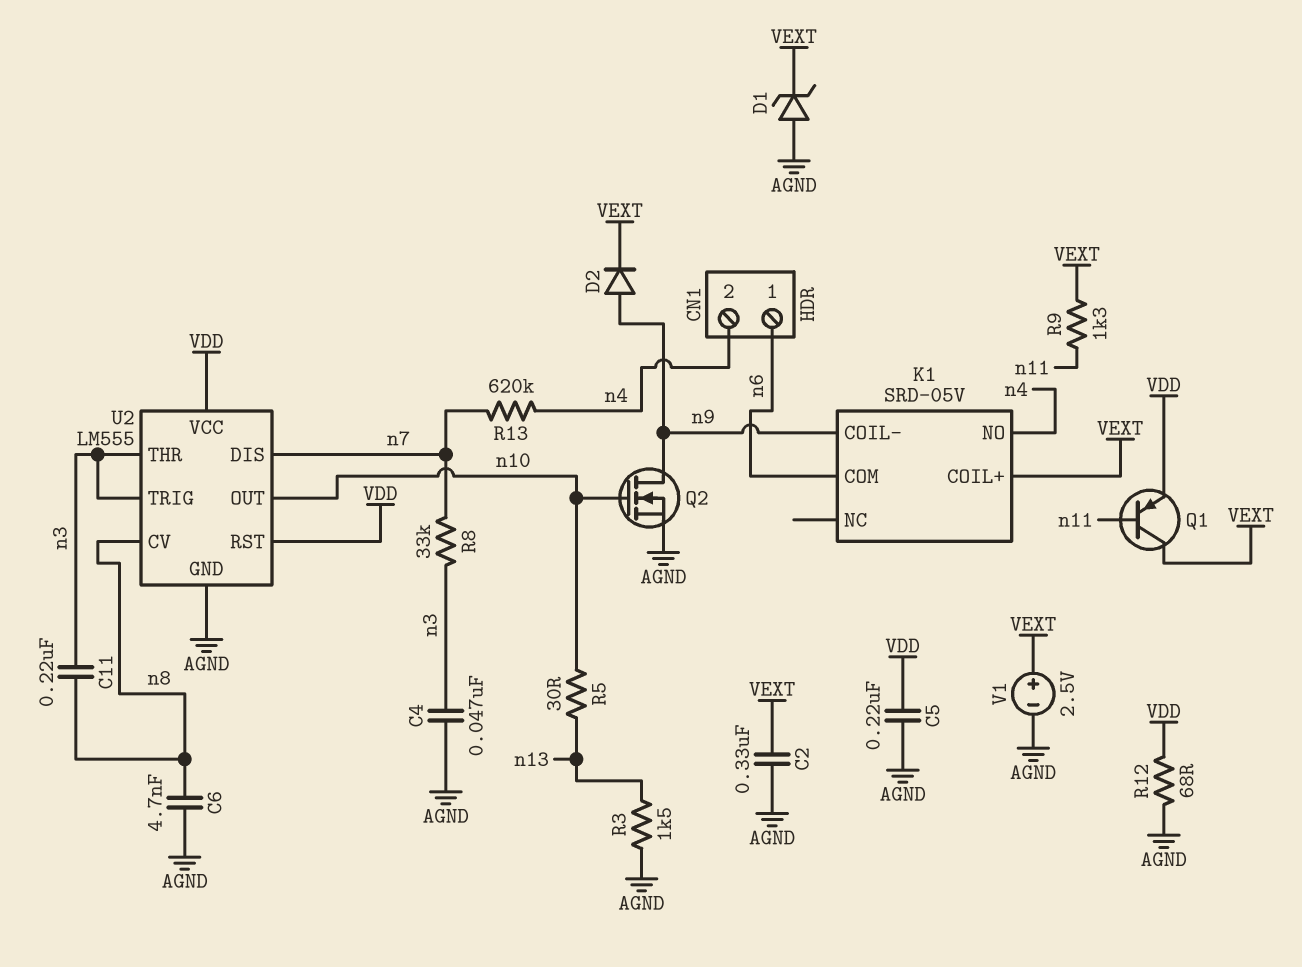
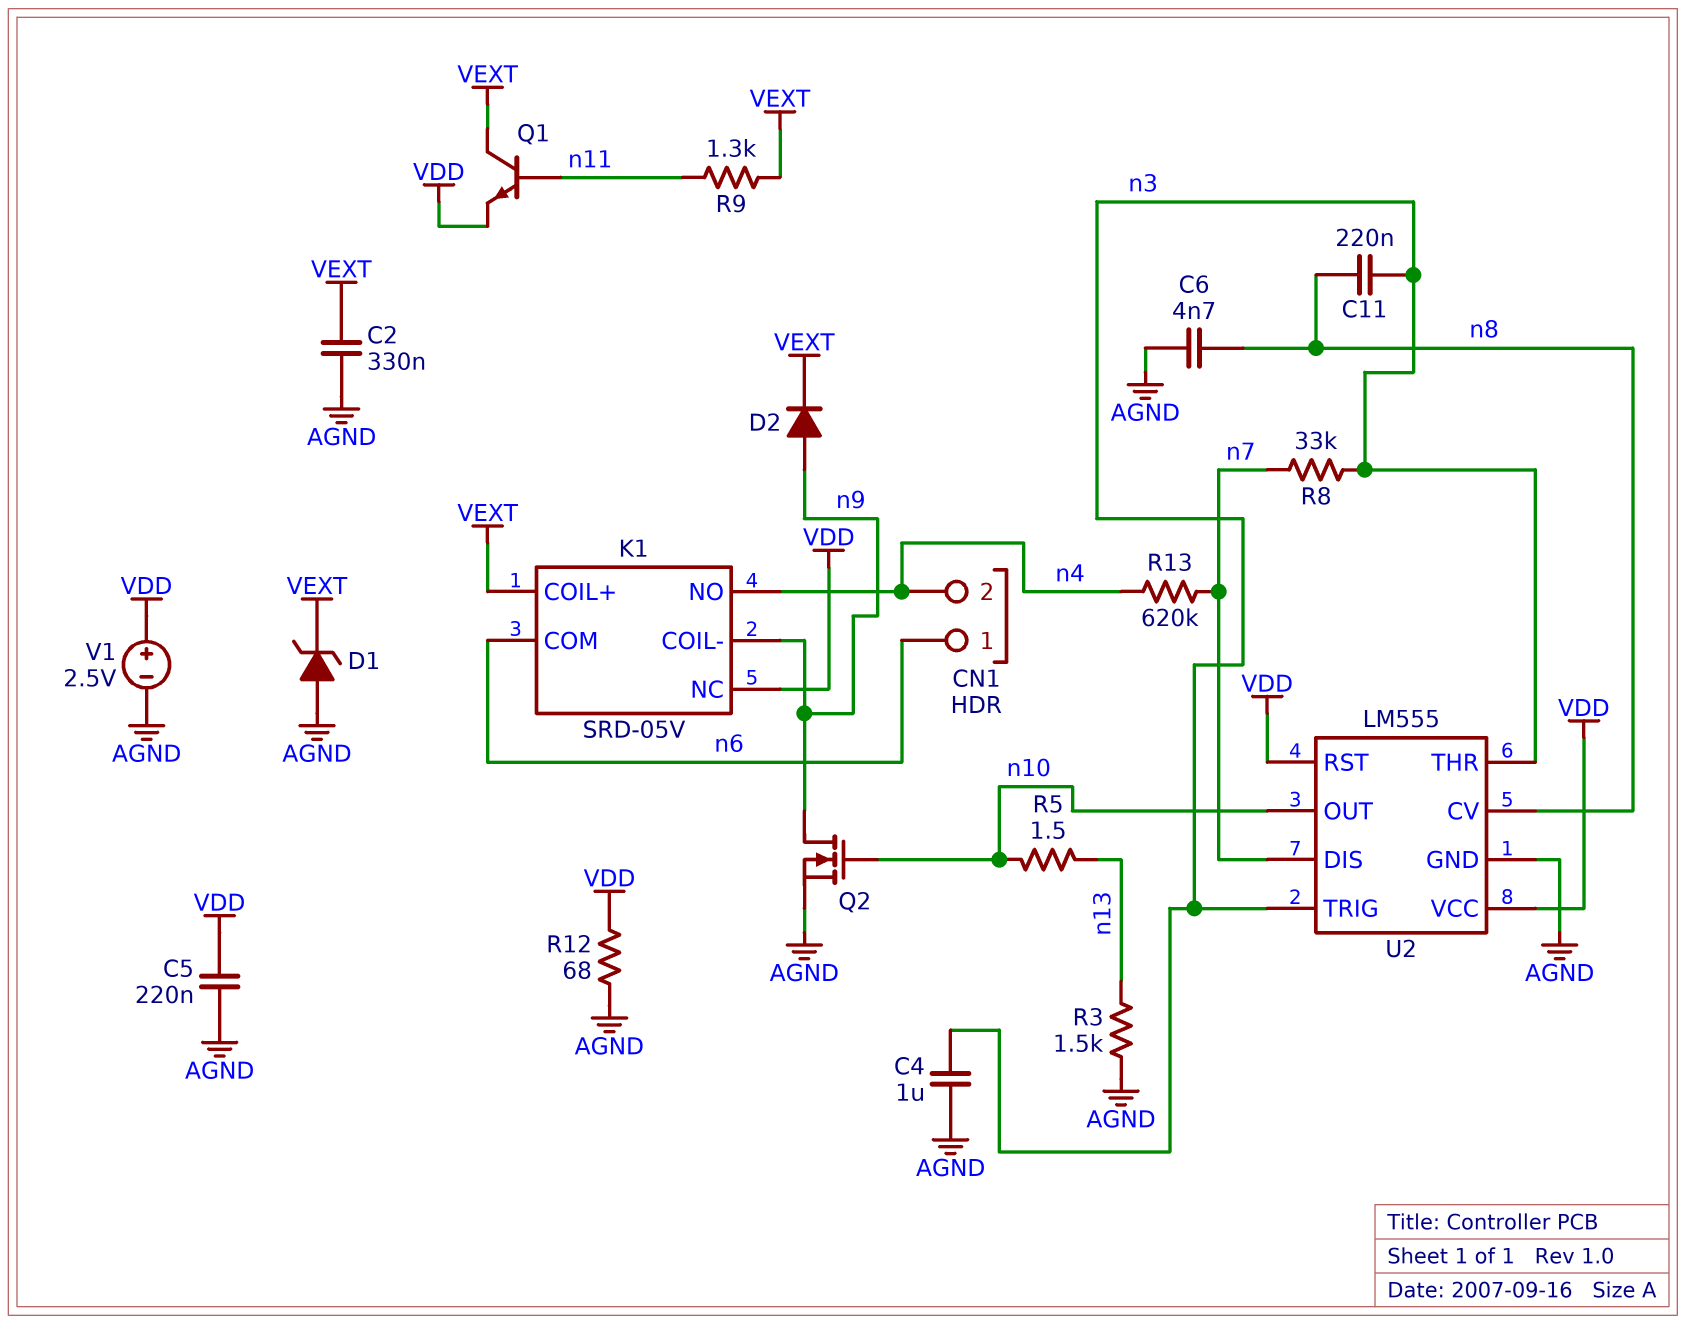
C4: 47nF (AGND, n3) -> 1uF (AGND, n3)
K1 pin NC: none -> VDD
Q1: PNP (B n11, C VEXT, E VDD) -> NPN (B n11, C VEXT, E VDD)
R5: 30 (n10, n13) -> 1.5 (n10, n13)
V1: 2.5V (plus VEXT, minus AGND) -> 2.5V (plus VDD, minus AGND)

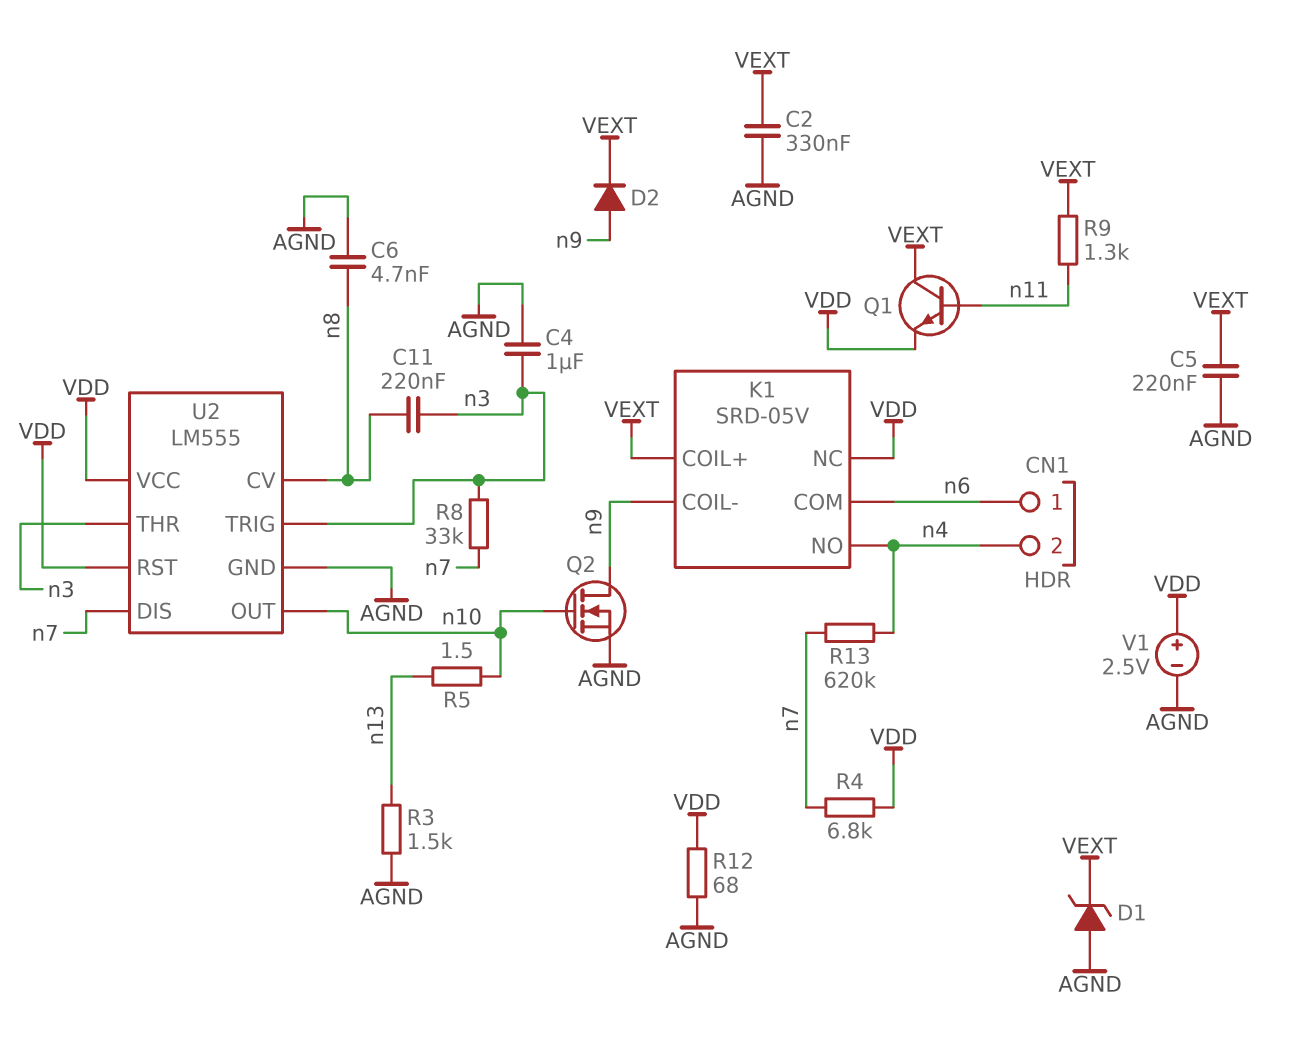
C5: 220nF (AGND, VDD) -> 220nF (AGND, VEXT)
R4: none -> 6.8k (VDD, n7)

